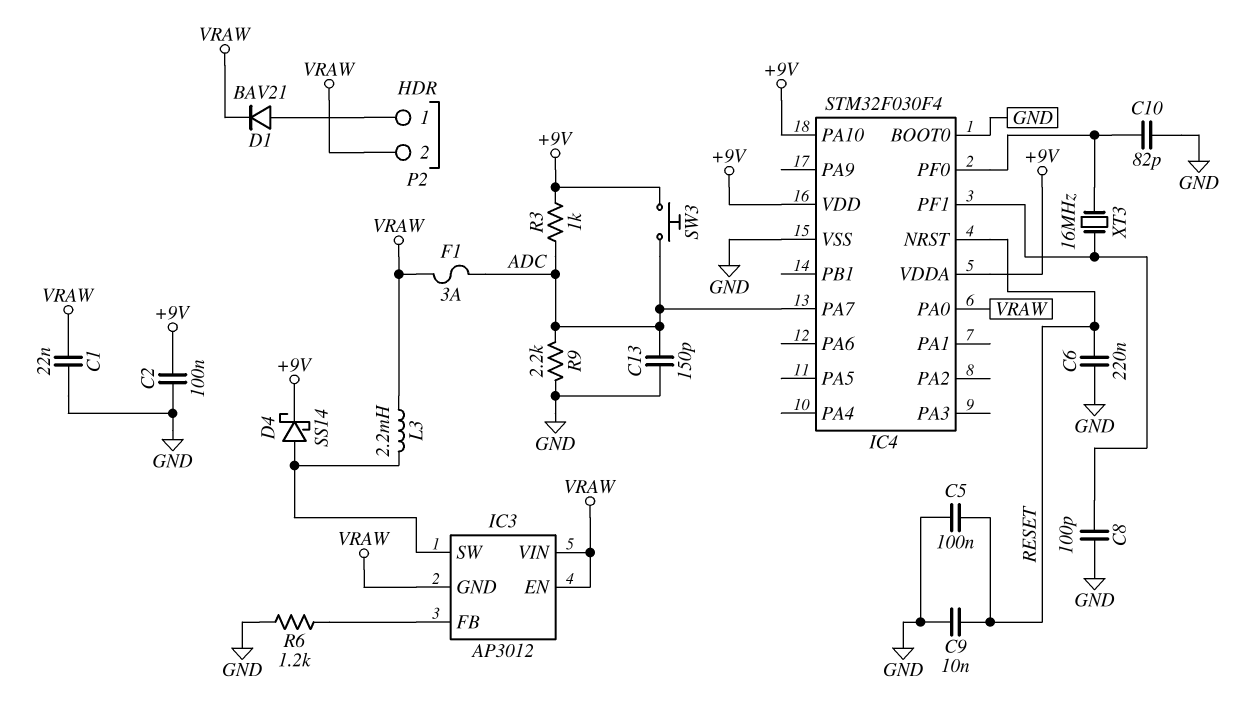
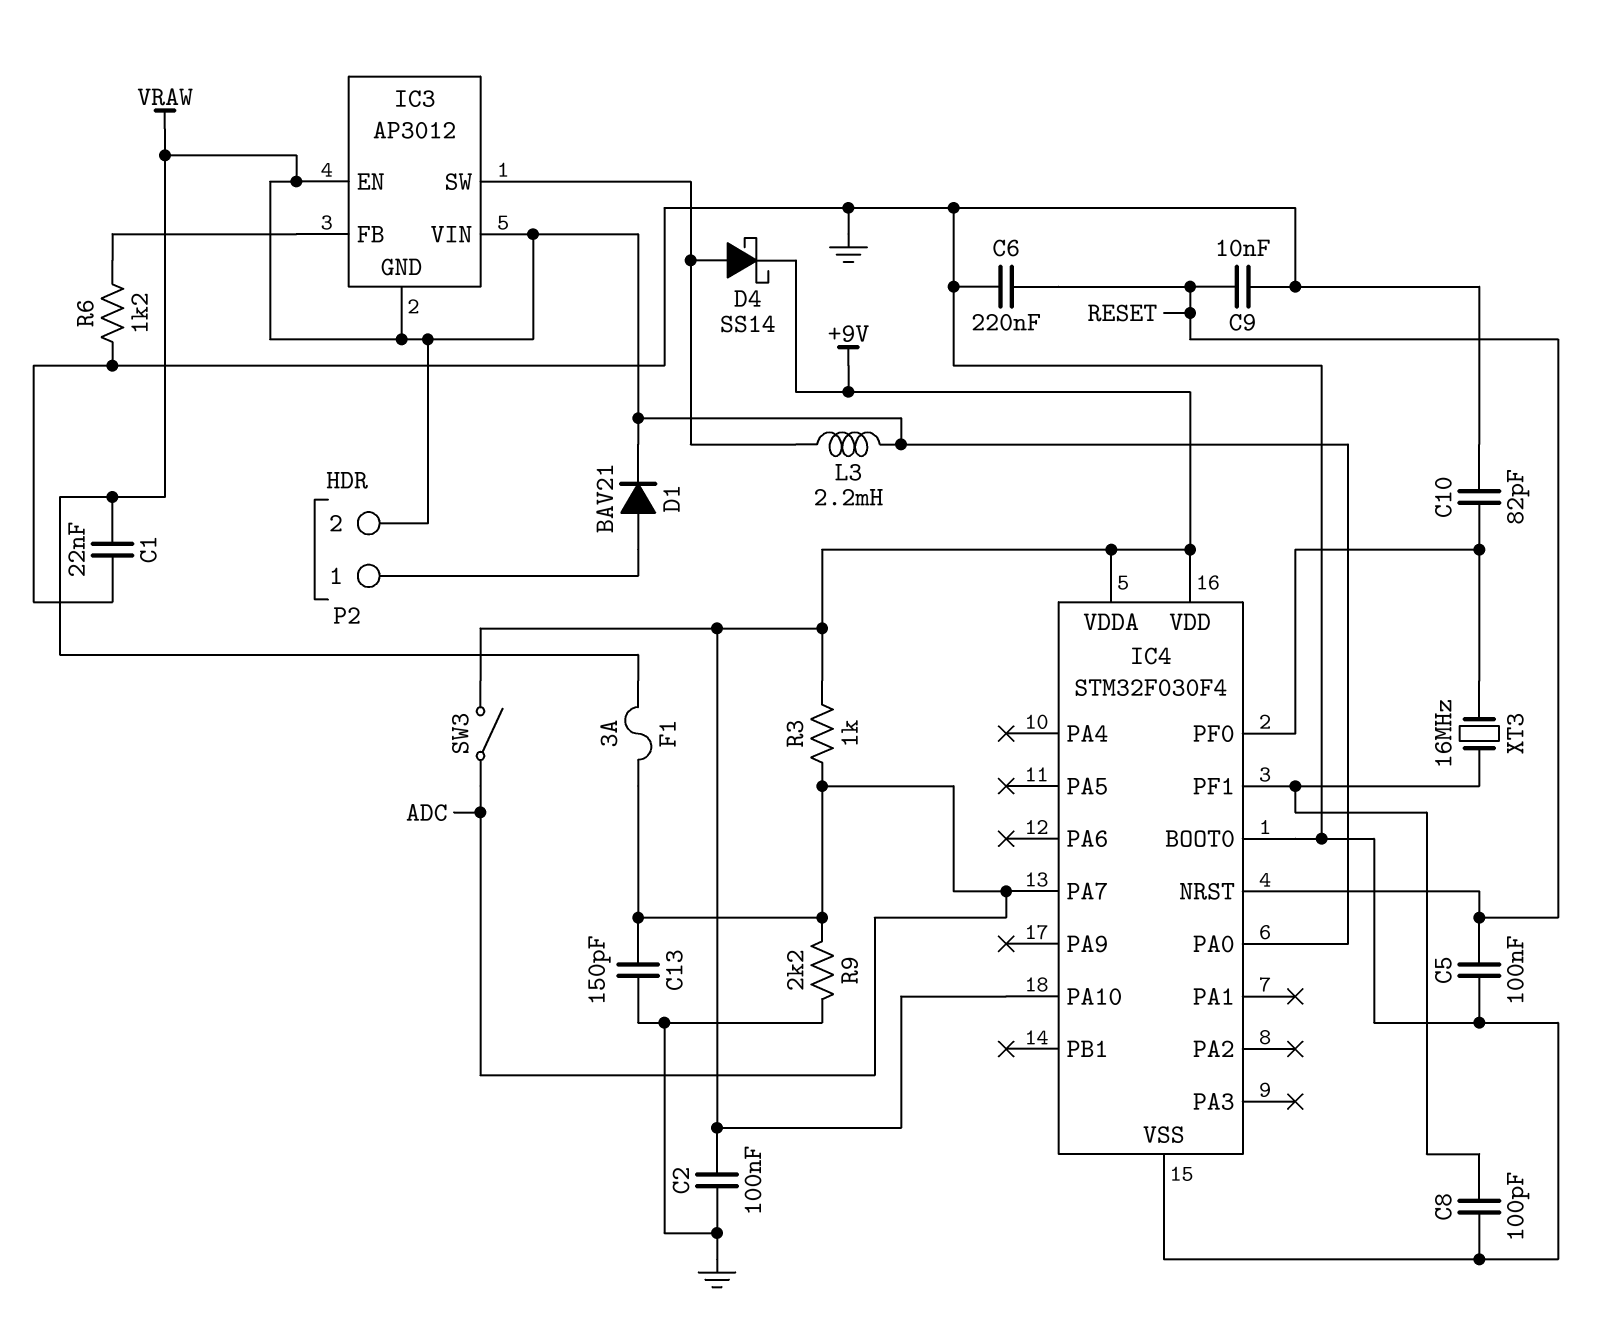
SW3: button (+9V, ADC) -> switch (+9V, ADC)

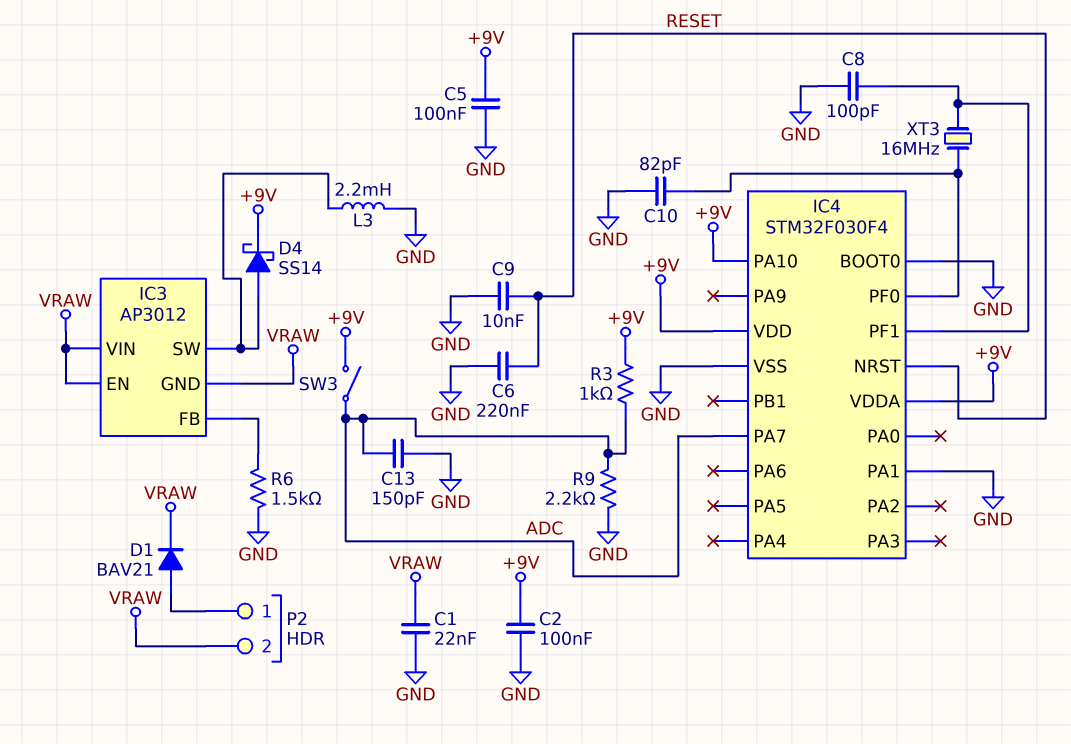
C5: 100nF (GND, RESET) -> 100nF (+9V, GND)
F1: 3A (ADC, VRAW) -> none
IC4 pin PA0: VRAW -> none
IC4 pin PA1: none -> GND
L3: 2.2mH (IC3/SW, VRAW) -> 2.2mH (GND, IC3/SW)
R6: 1.2k (GND, IC3/FB) -> 1.5k (GND, IC3/FB)

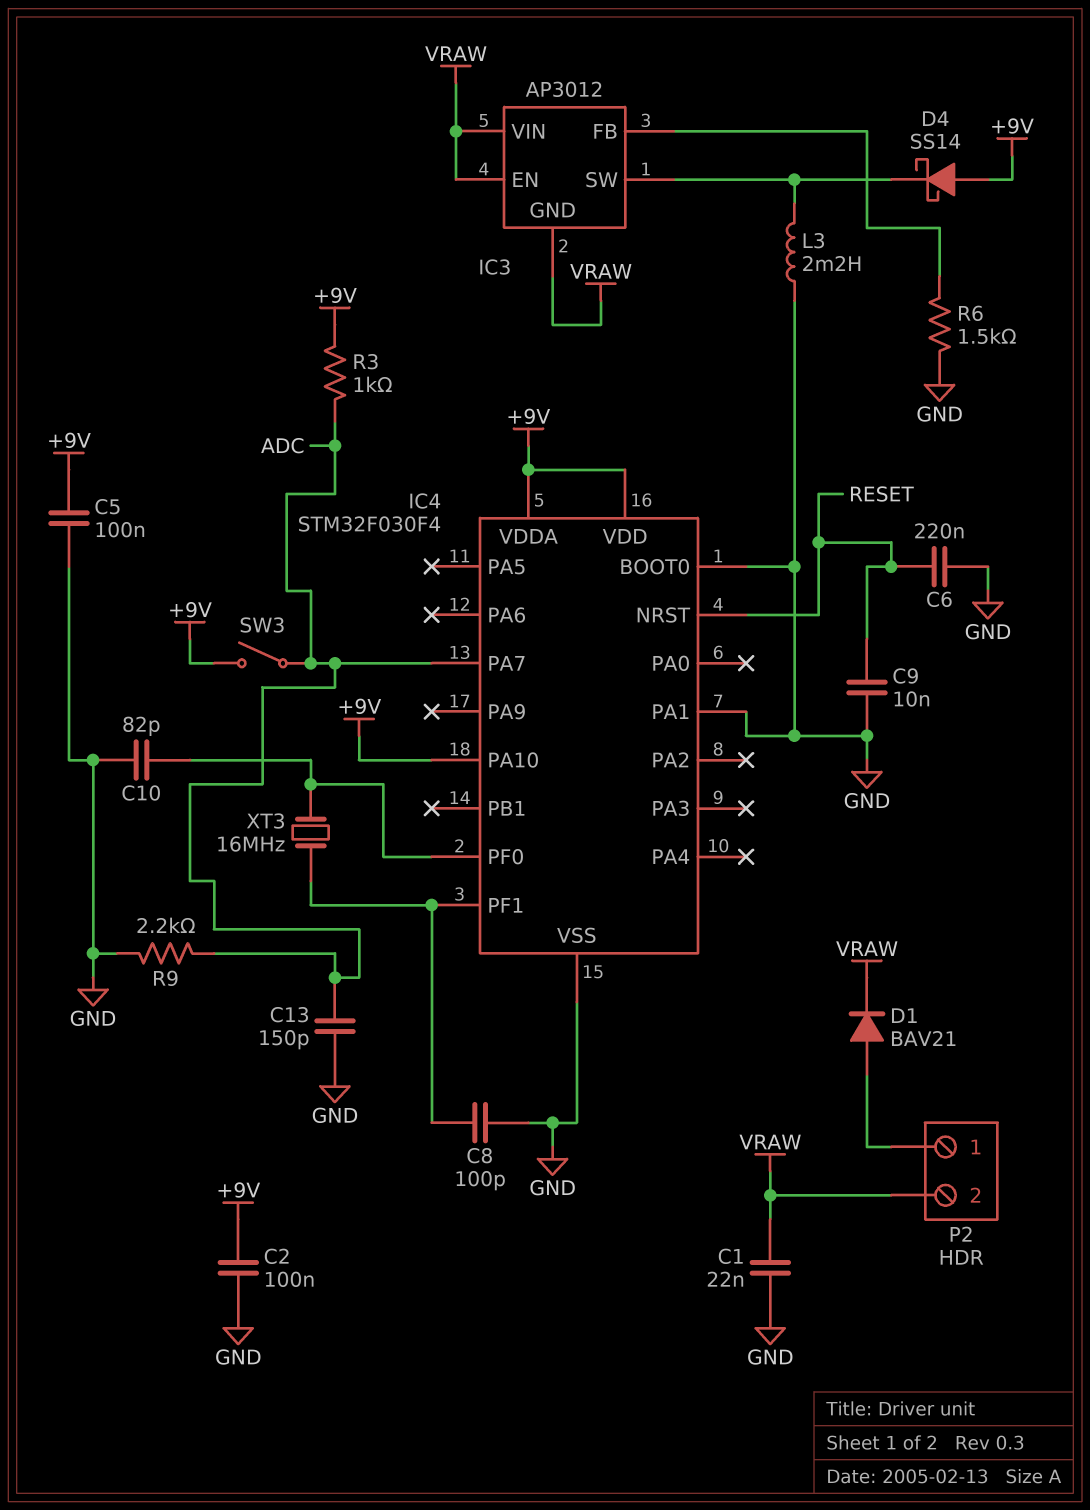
D4: schottky SS14 (A IC3/SW, K +9V) -> schottky SS14 (A +9V, K IC3/SW)

